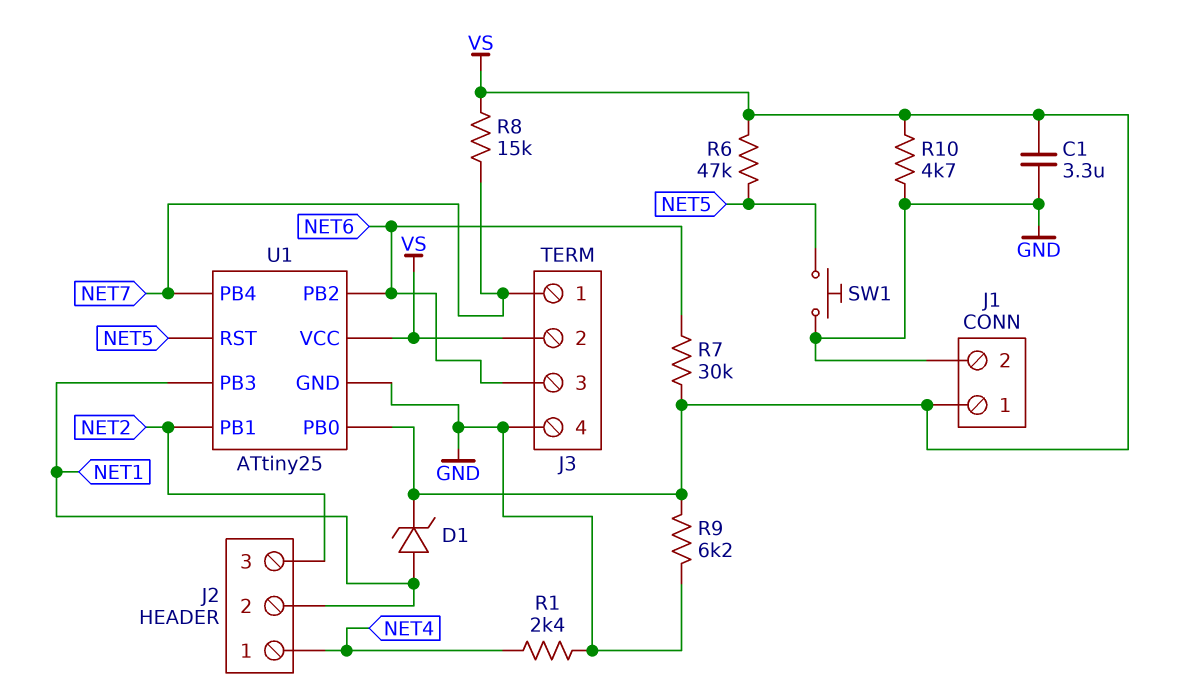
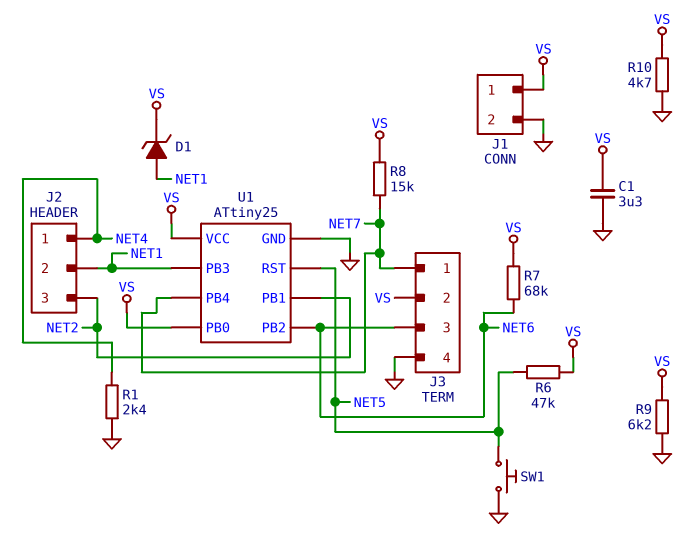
R7: 30k (NET6, VS) -> 68k (NET6, VS)

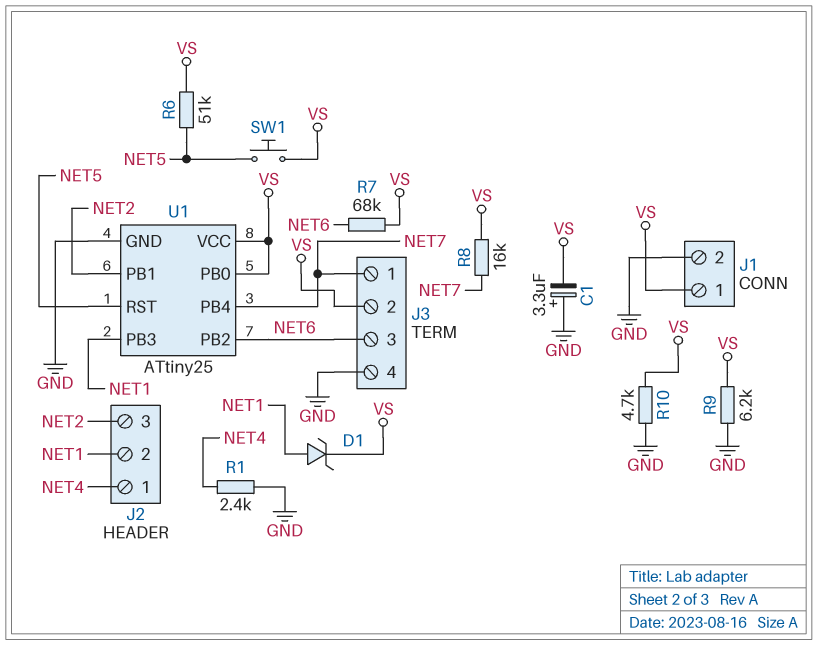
C1: 3.3uF (GND, VS) -> 3.3uF (plus GND, minus VS)
R6: 47k (NET5, VS) -> 51k (NET5, VS)
R8: 15k (NET7, VS) -> 16k (NET7, VS)
SW1: button (GND, NET5) -> button (NET5, VS)

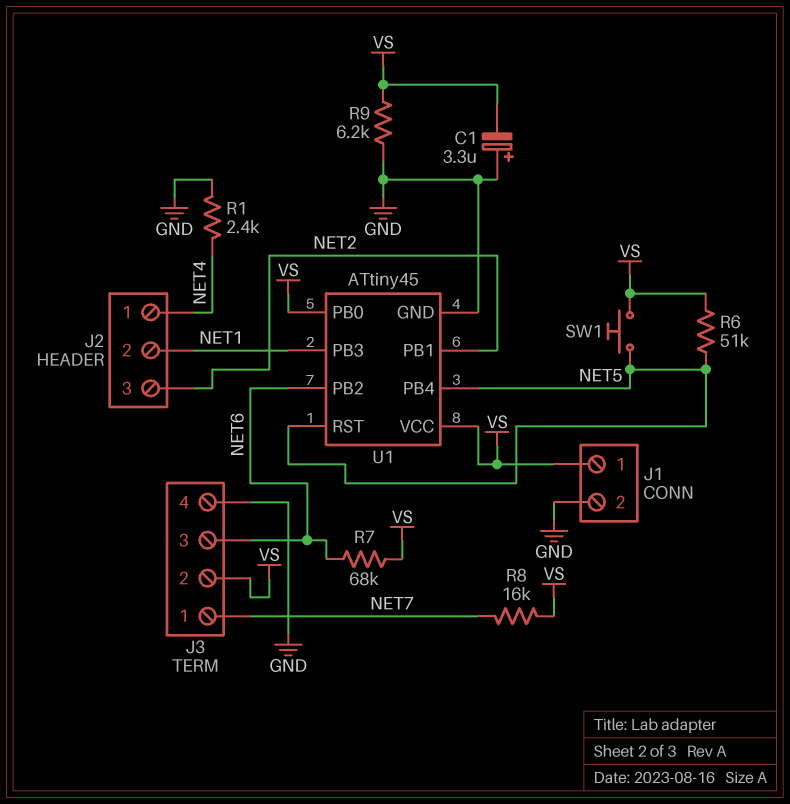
D1: zener (A NET1, K VS) -> none
R10: 4.7k (GND, VS) -> none
U1: ATtiny25 -> ATtiny45
U1 pin PB4: NET7 -> NET5

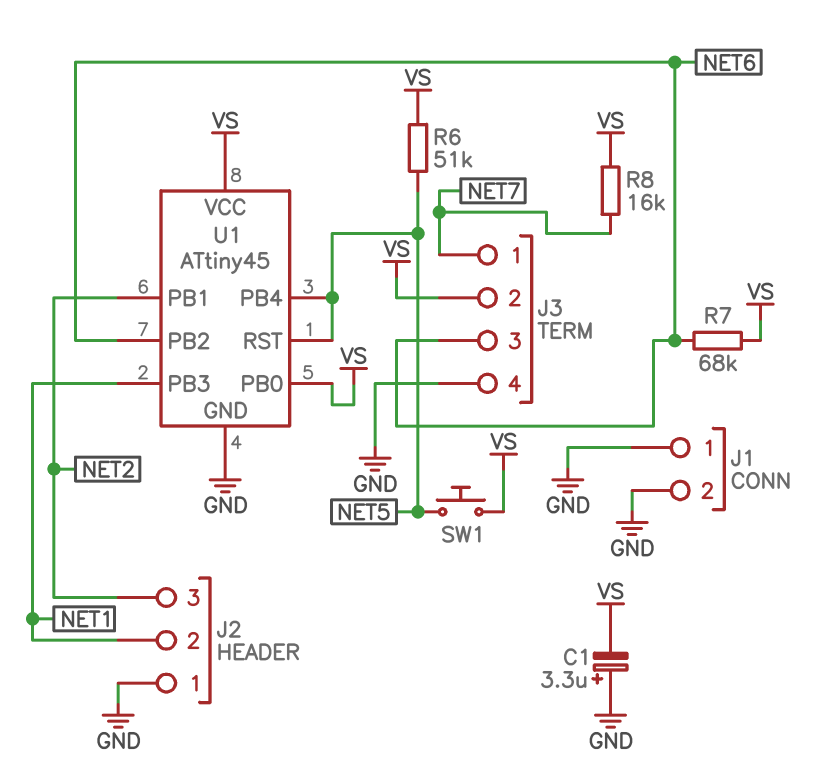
J1 pin 1: VS -> GND
J2 pin 1: NET4 -> GND
R1: 2.4k (GND, NET4) -> none
R9: 6.2k (GND, VS) -> none

